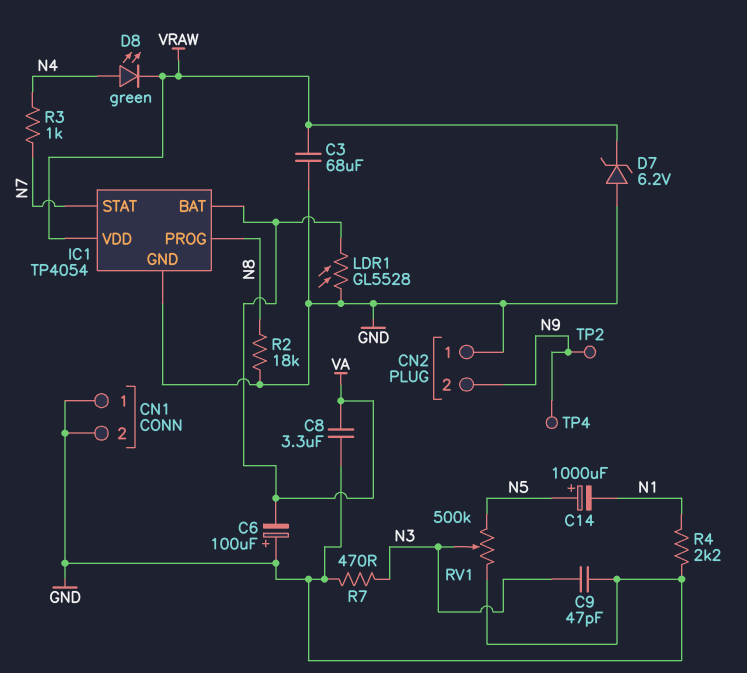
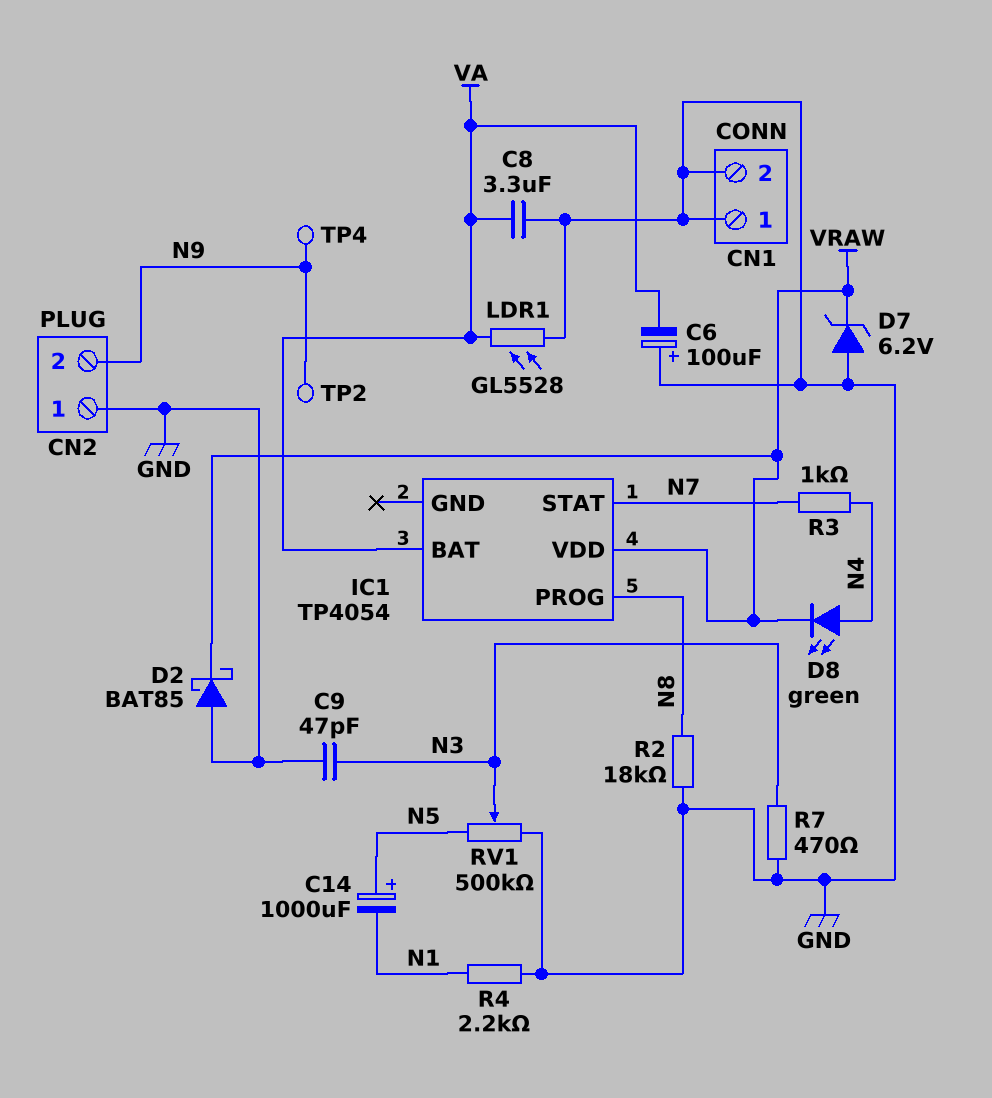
C3: 68uF (GND, VRAW) -> none
D2: none -> schottky BAT85 (A GND, K VRAW)
IC1 pin GND: GND -> none

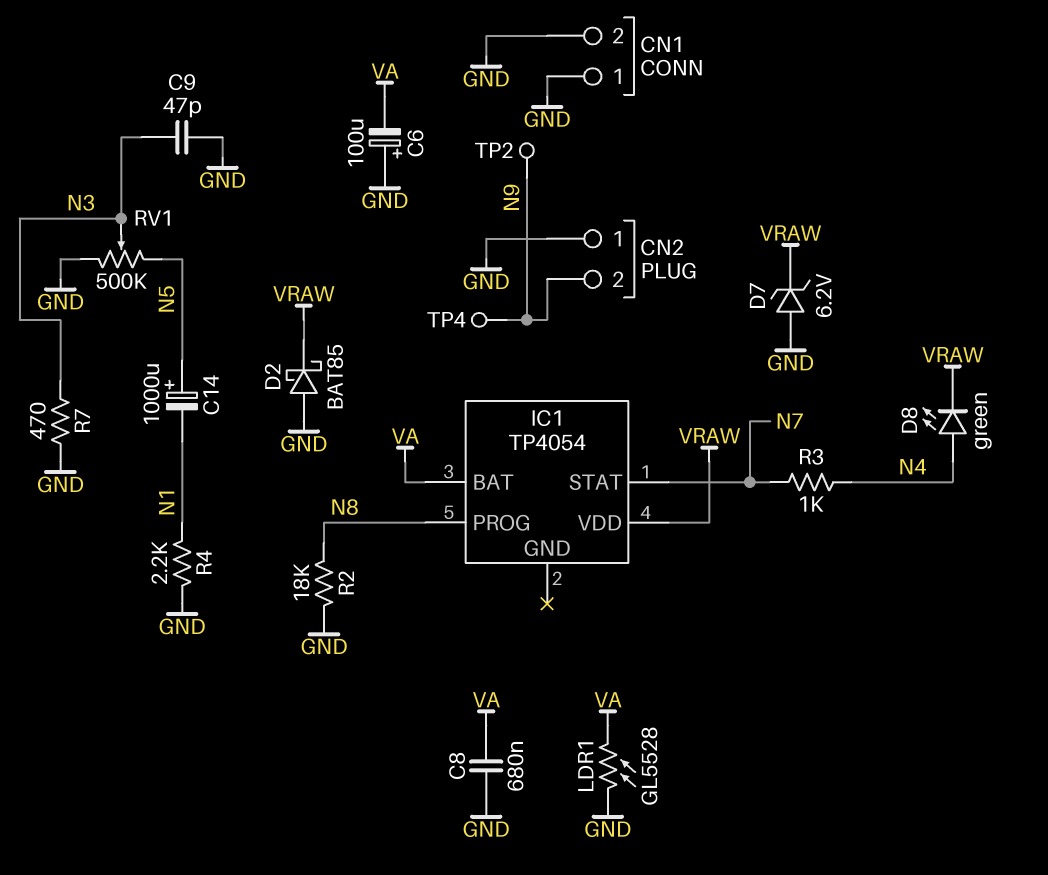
C8: 3.3uF (GND, VA) -> 680nF (GND, VA)

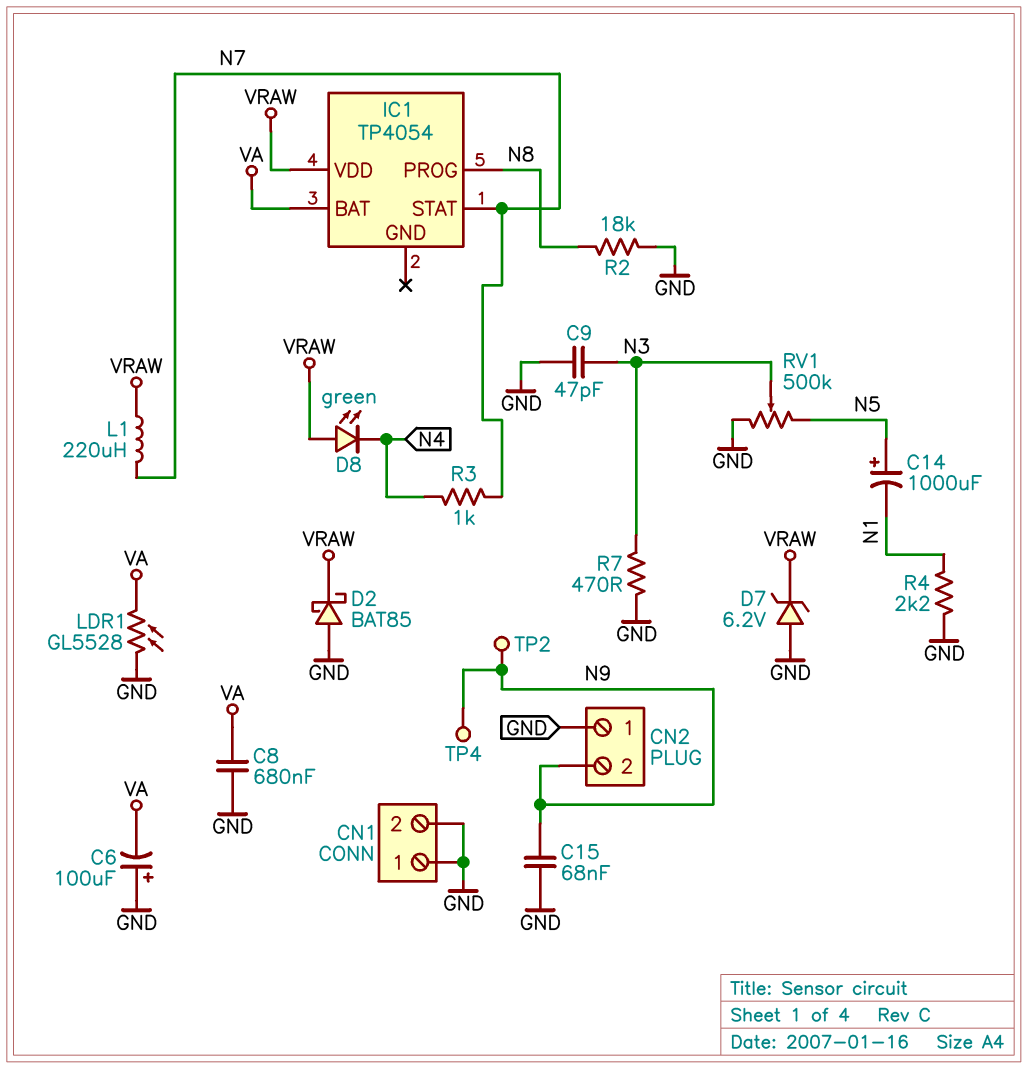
C15: none -> 68nF (GND, N9)
D8: LED green (A N4, K VRAW) -> LED green (A VRAW, K N4)
L1: none -> 220uH (N7, VRAW)

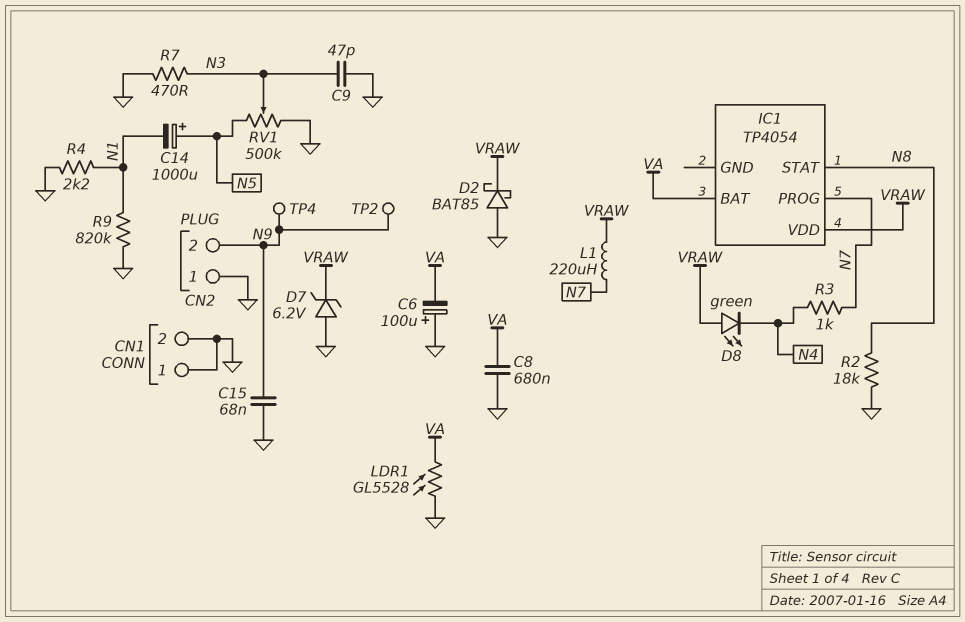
IC1 pin PROG: N8 -> N7
IC1 pin STAT: N7 -> N8
R9: none -> 820k (GND, N1)

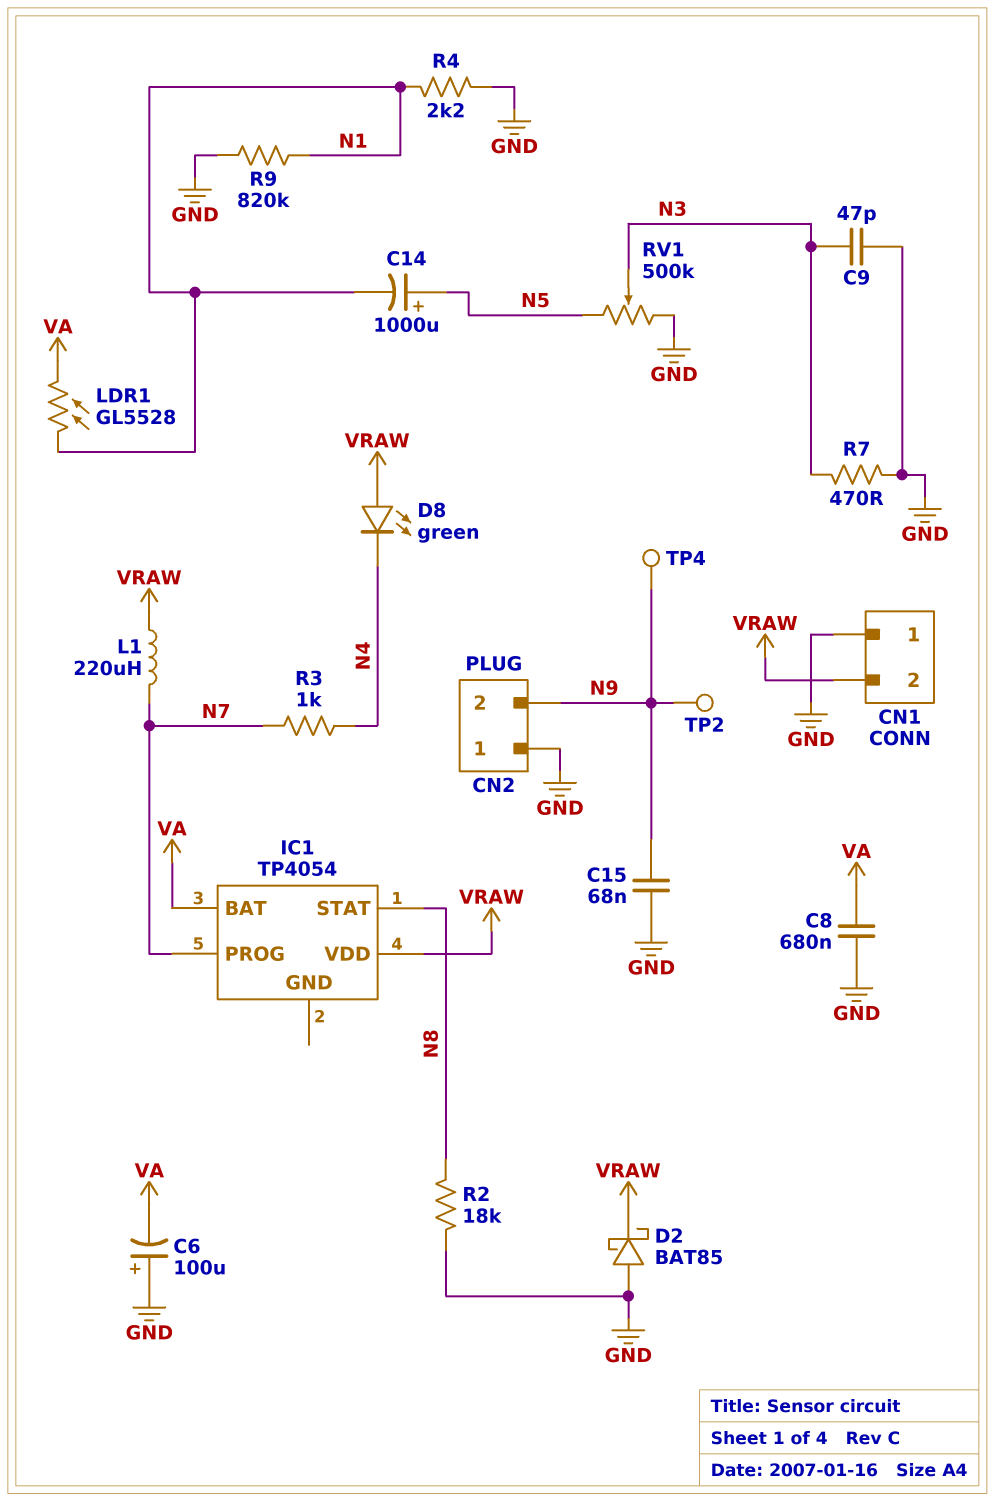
CN1 pin 2: GND -> VRAW
D7: zener 6.2V (A GND, K VRAW) -> none
LDR1: GL5528 (GND, VA) -> GL5528 (N1, VA)

